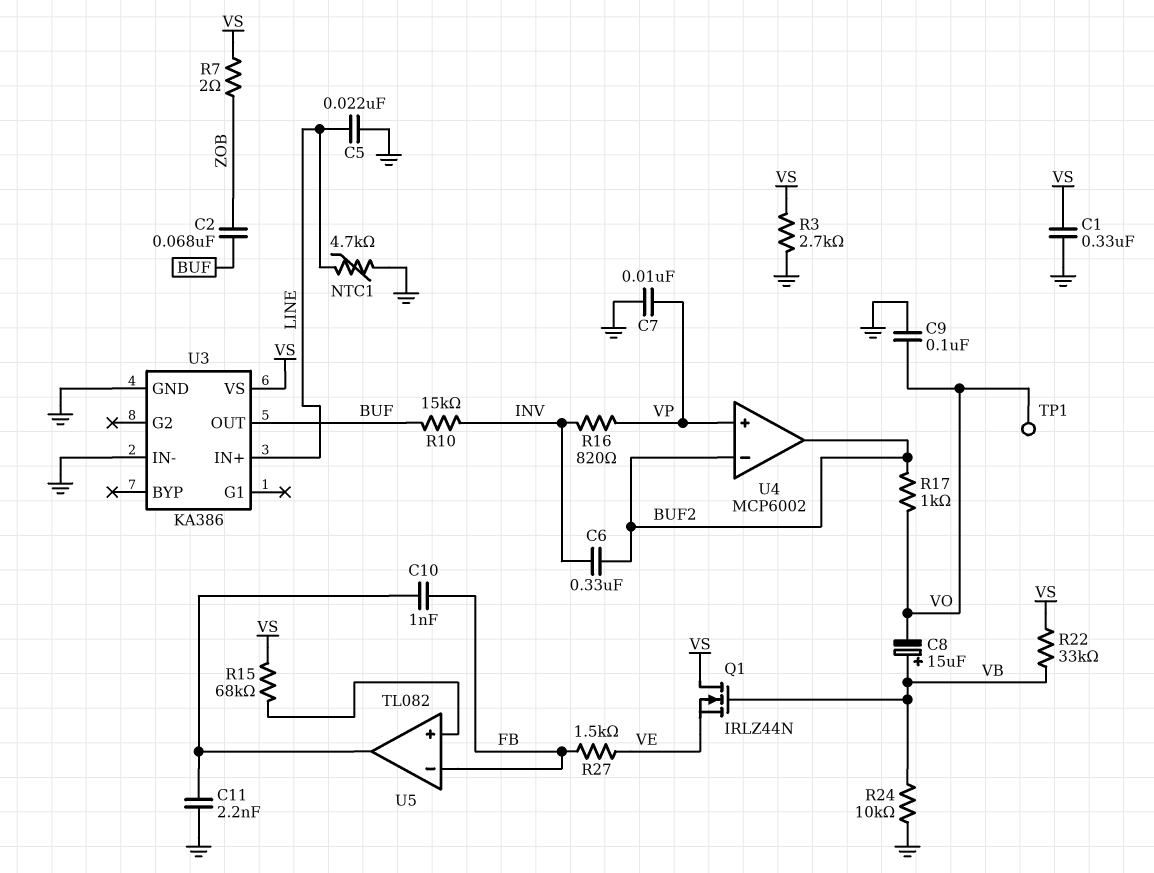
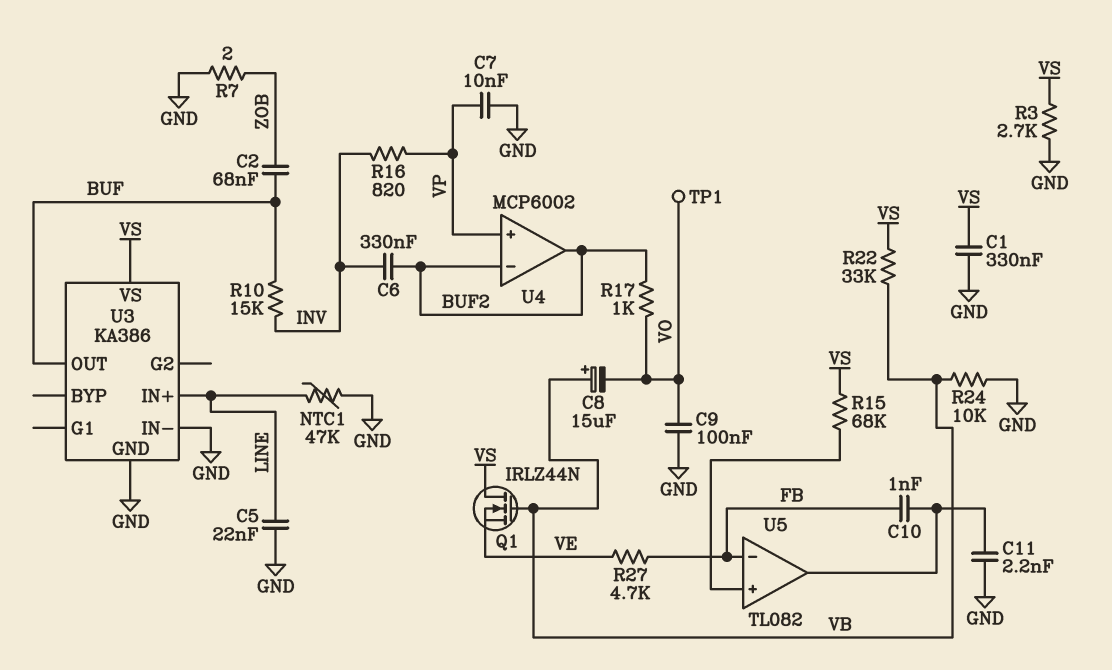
NTC1: 4.7k (GND, LINE) -> 47k (GND, LINE)
R7: 2 (VS, ZOB) -> 2 (GND, ZOB)
R27: 1.5k (FB, VE) -> 4.7k (FB, VE)

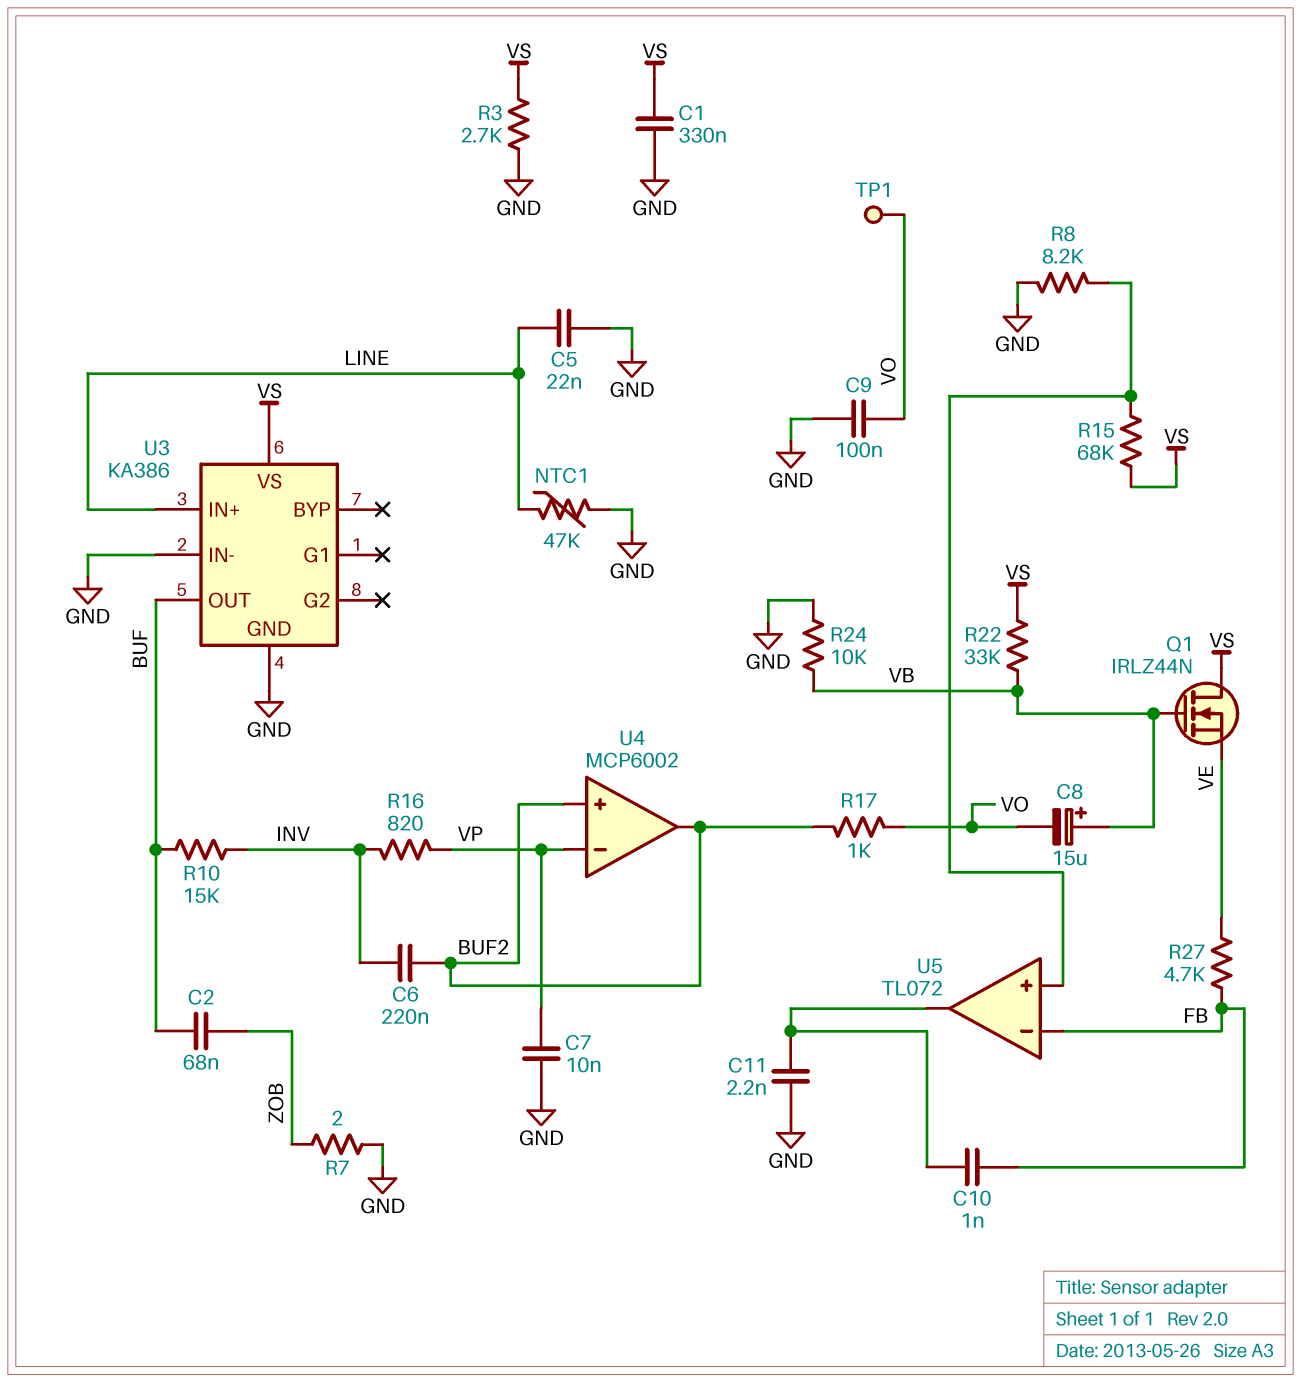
C6: 330nF (BUF2, INV) -> 220nF (BUF2, INV)
R8: none -> 8.2k (GND, U5/in+)
U4 pin in+: VP -> BUF2
U4 pin in-: BUF2 -> VP
U5: TL082 -> TL072

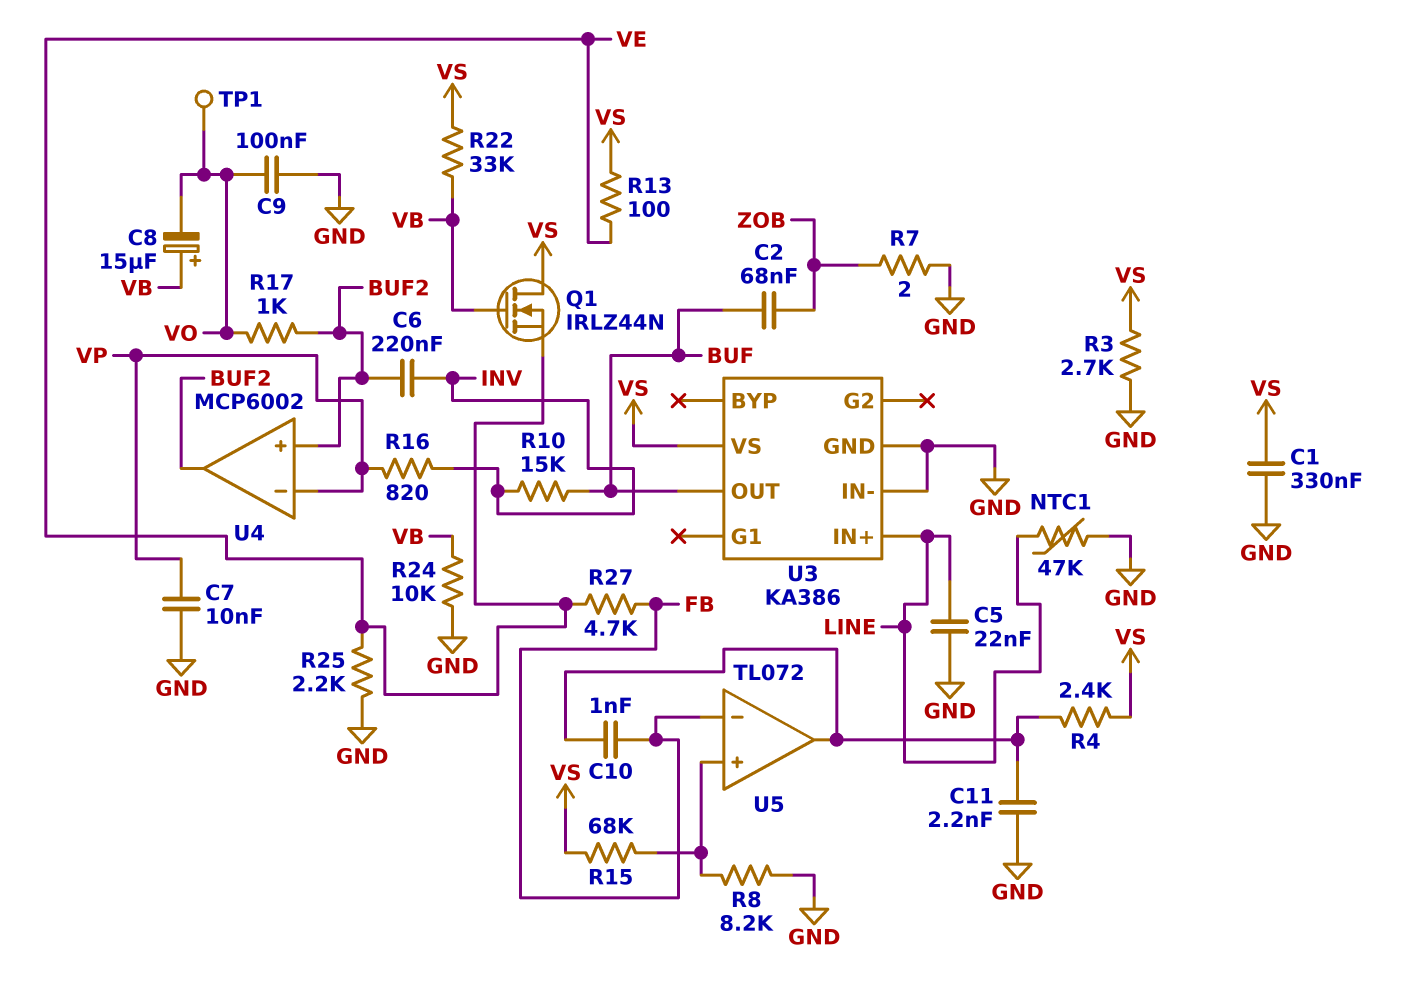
R4: none -> 2.4k (U5/out, VS)
R13: none -> 100 (VE, VS)
R25: none -> 2.2k (GND, VE)

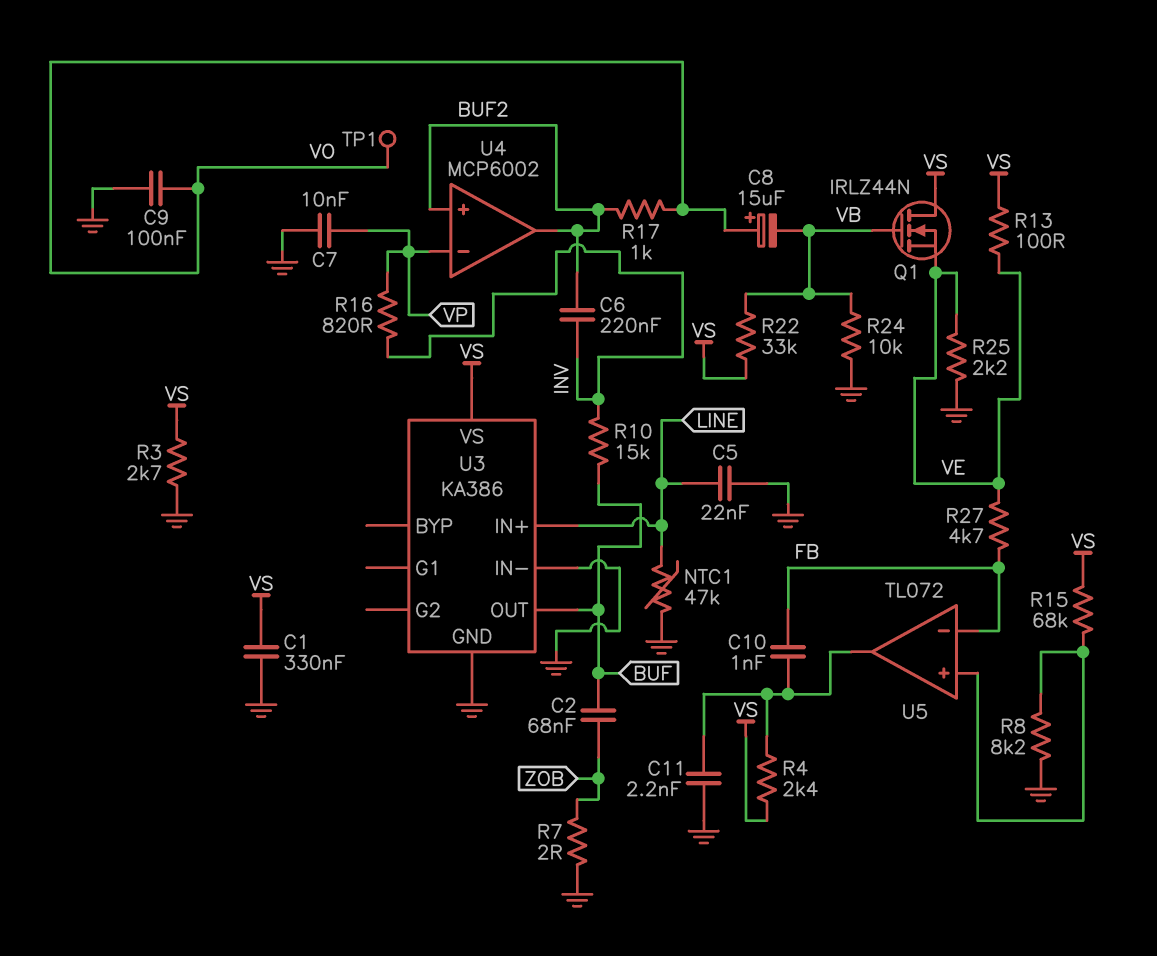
C8: 15uF (plus VB, minus VO) -> 15uF (plus VO, minus VB)

